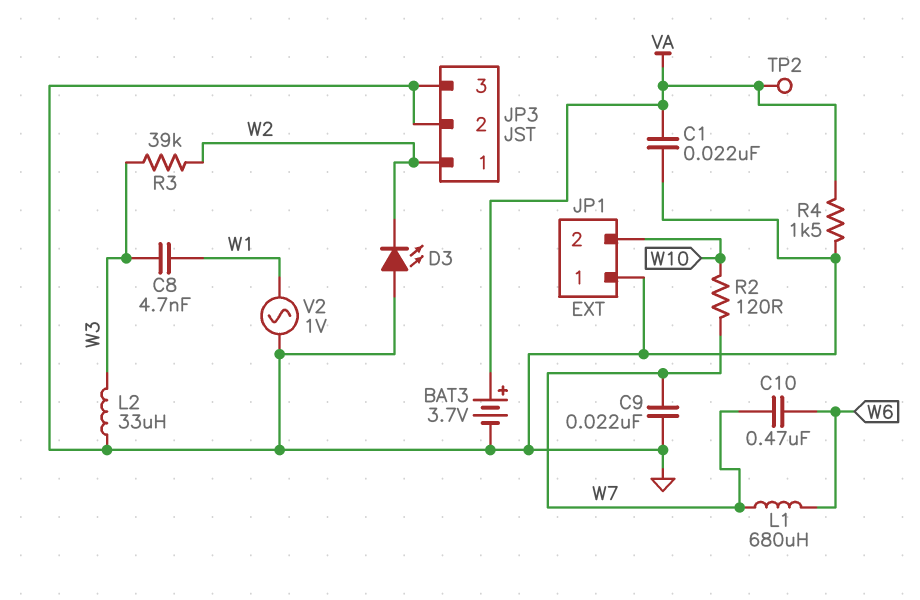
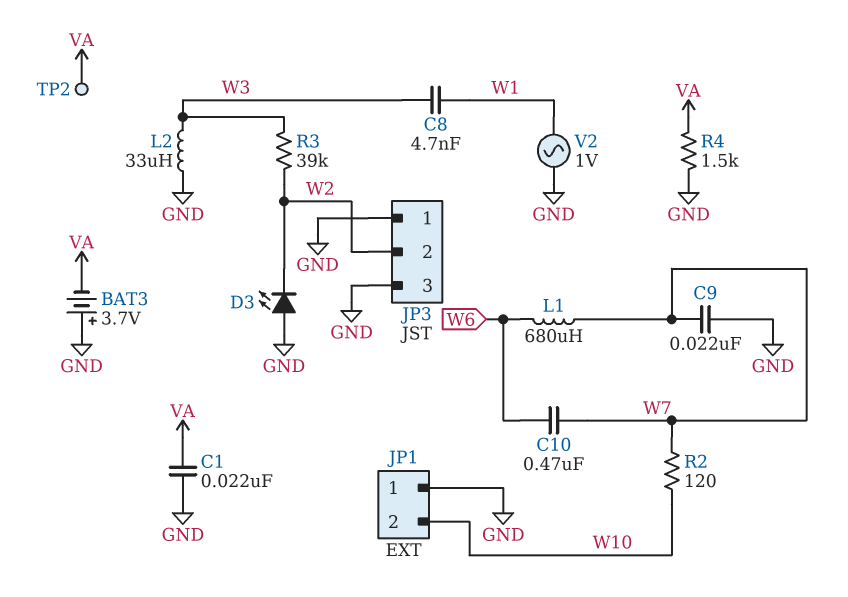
BAT3: 3.7V (plus VA, minus GND) -> 3.7V (plus GND, minus VA)
JP3 pin 1: W2 -> GND
JP3 pin 2: GND -> W2

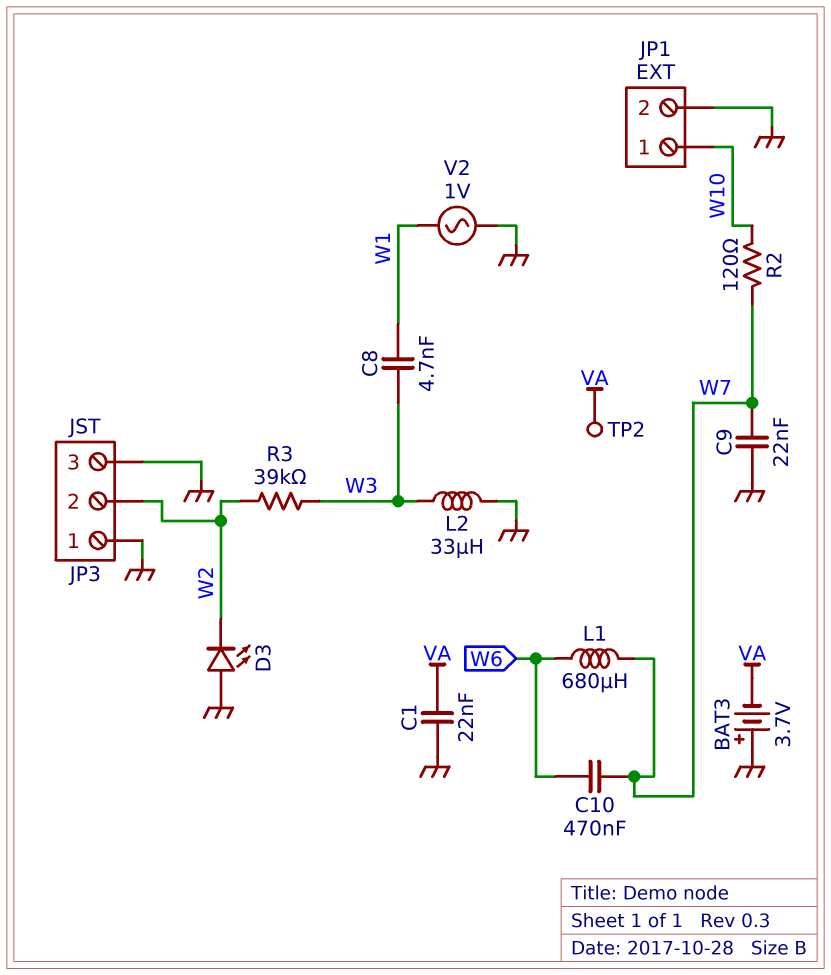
JP1 pin 1: GND -> W10
JP1 pin 2: W10 -> GND
R4: 1.5k (GND, VA) -> none

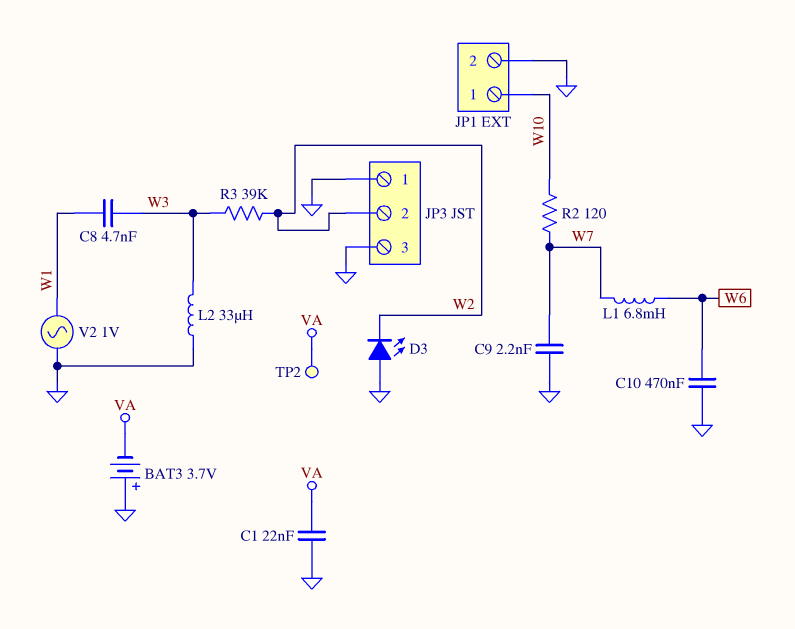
C9: 22nF (GND, W7) -> 2.2nF (GND, W7)
C10: 470nF (W6, W7) -> 470nF (GND, W6)
L1: 680uH (W6, W7) -> 6.8mH (W6, W7)

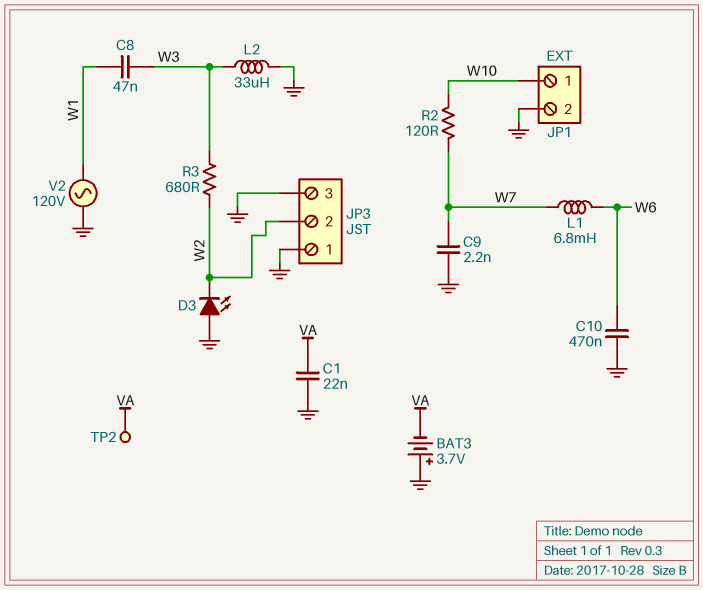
C8: 4.7nF (W1, W3) -> 47nF (W1, W3)
R3: 39k (W2, W3) -> 680 (W2, W3)
V2: AC 1V (GND, W1) -> AC 120V (GND, W1)

